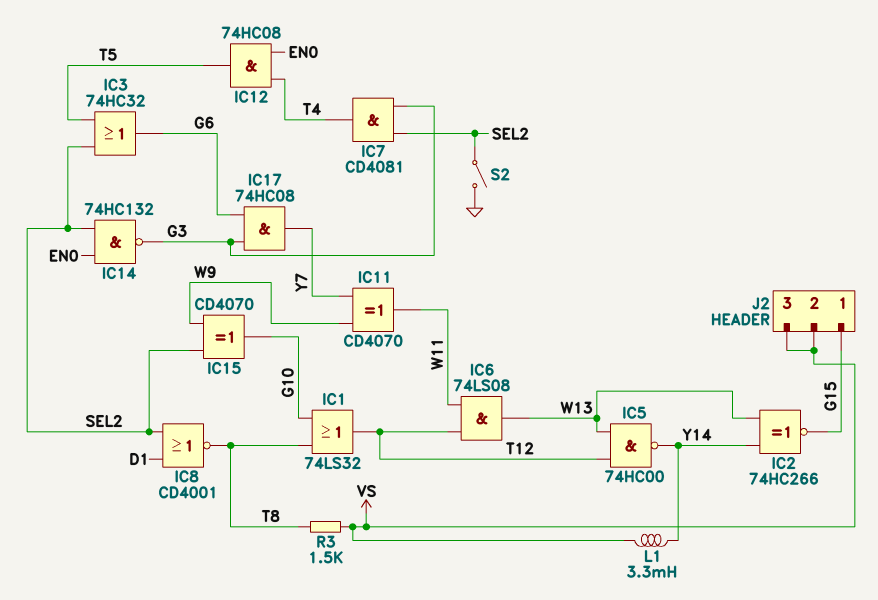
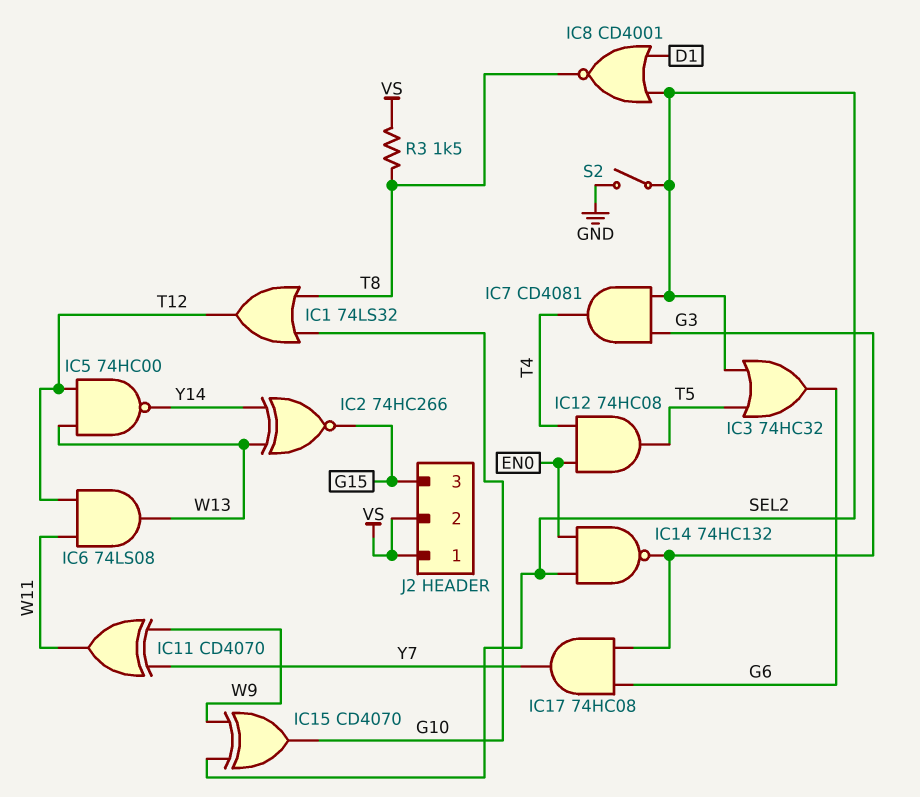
J2 pin 1: G15 -> VS
J2 pin 3: VS -> G15
L1: 3.3mH (VS, Y14) -> none

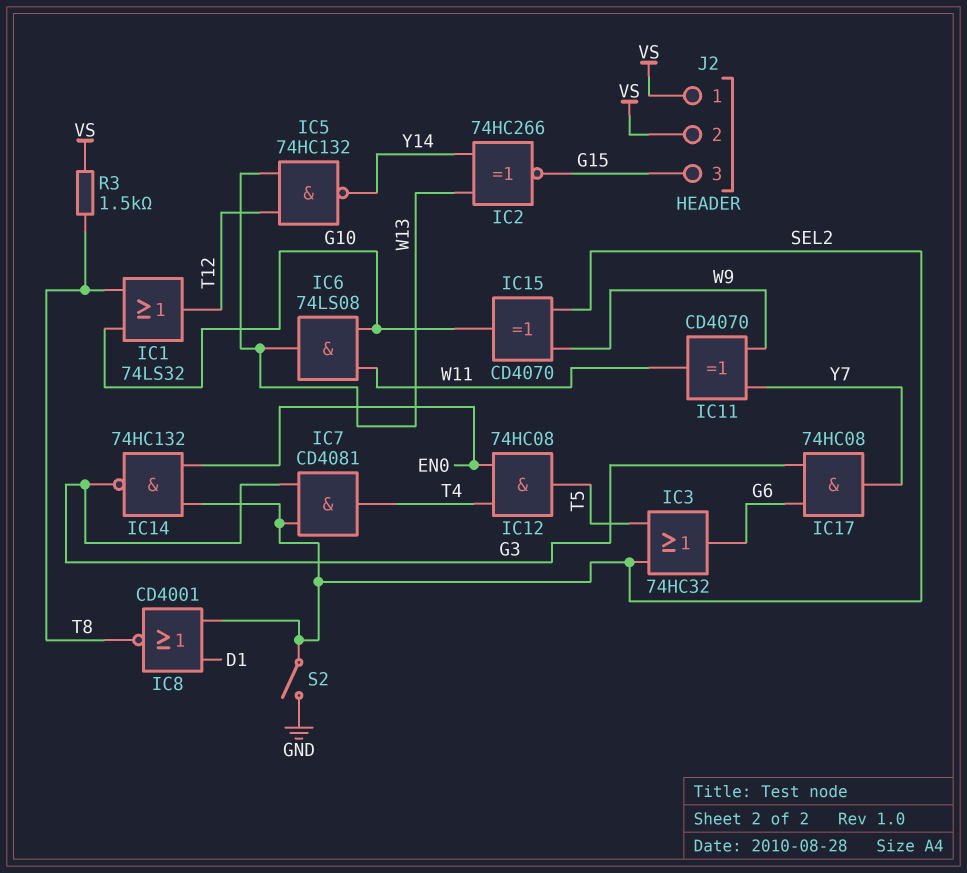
IC5: NAND 74HC00 (in T12, in W13, out Y14) -> NAND 74HC132 (in T12, in W13, out Y14)
IC6: AND 74LS08 (in T12, in W11, out W13) -> AND 74LS08 (in G10, in W11, out W13)

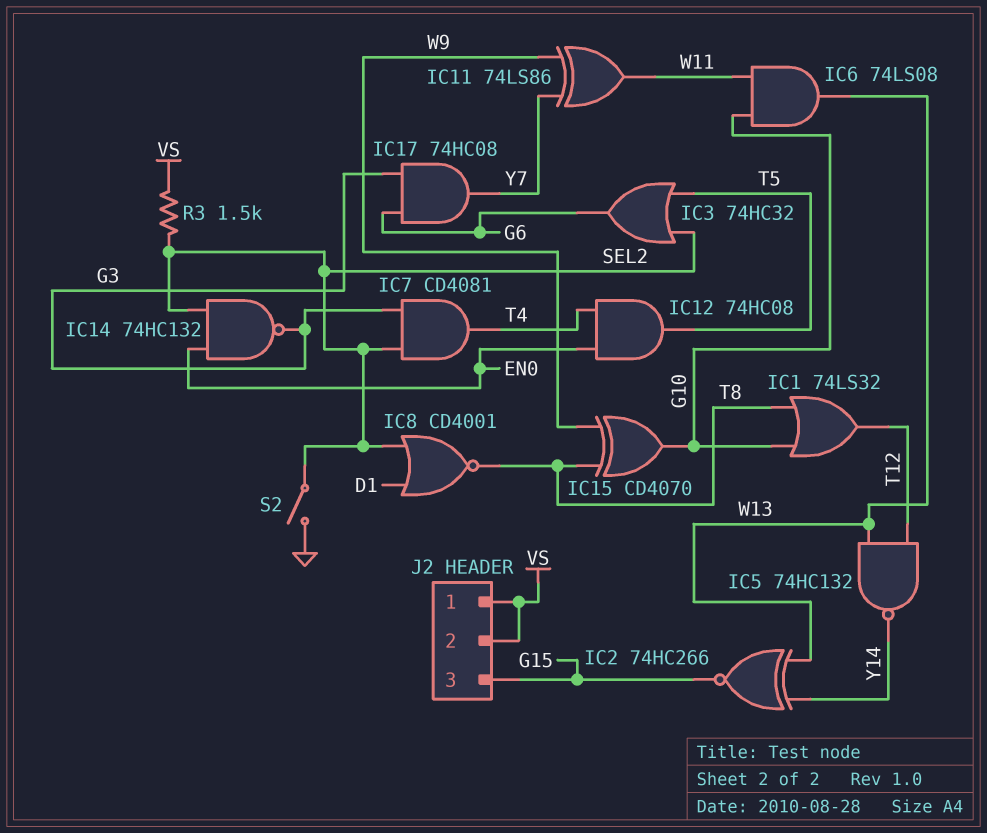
IC11: XOR CD4070 (in W9, in Y7, out W11) -> XOR 74LS86 (in W9, in Y7, out W11)
IC15: XOR CD4070 (in SEL2, in W9, out G10) -> XOR CD4070 (in T8, in W9, out G10)
R3: 1.5k (T8, VS) -> 1.5k (SEL2, VS)

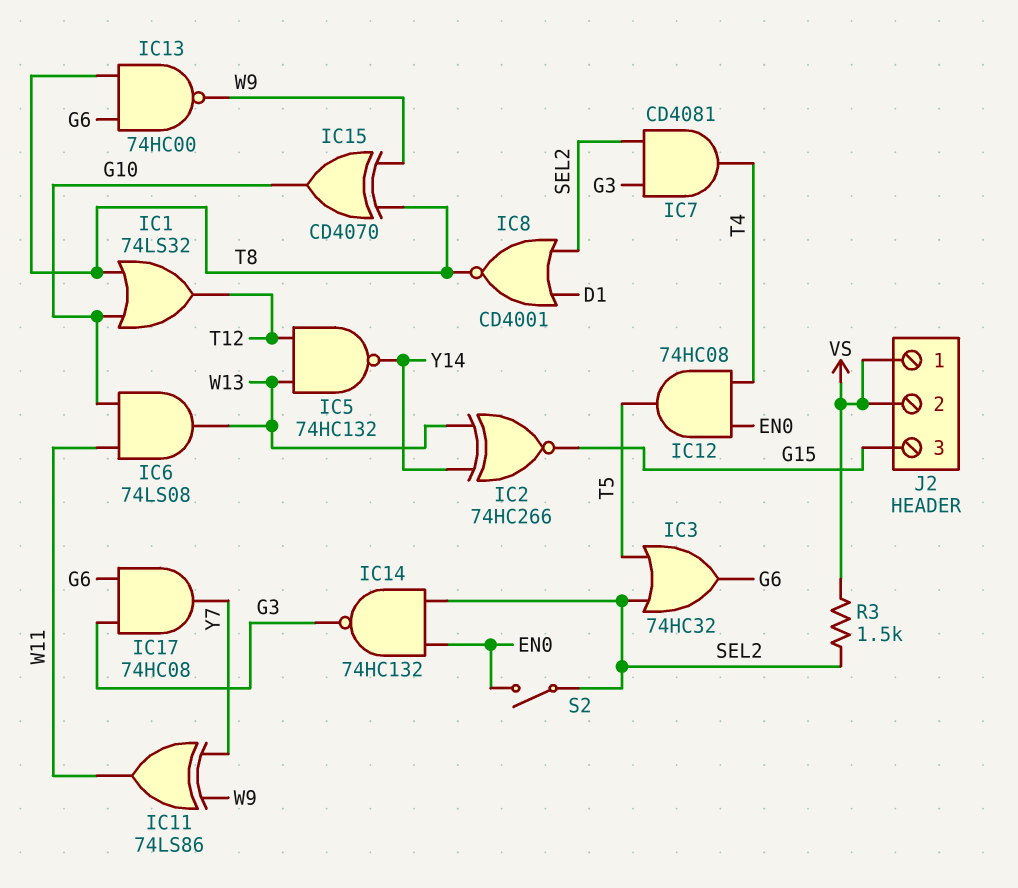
IC13: none -> NAND 74HC00 (in G6, in T8, out W9)
S2: switch (GND, SEL2) -> switch (EN0, SEL2)

